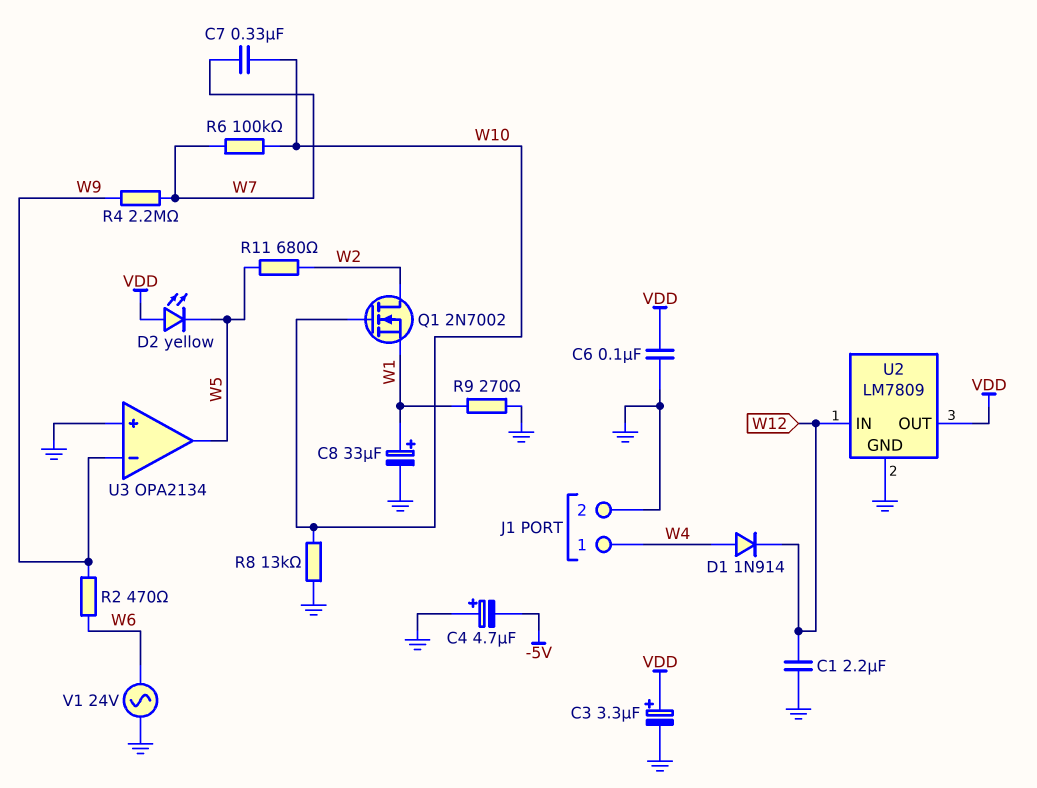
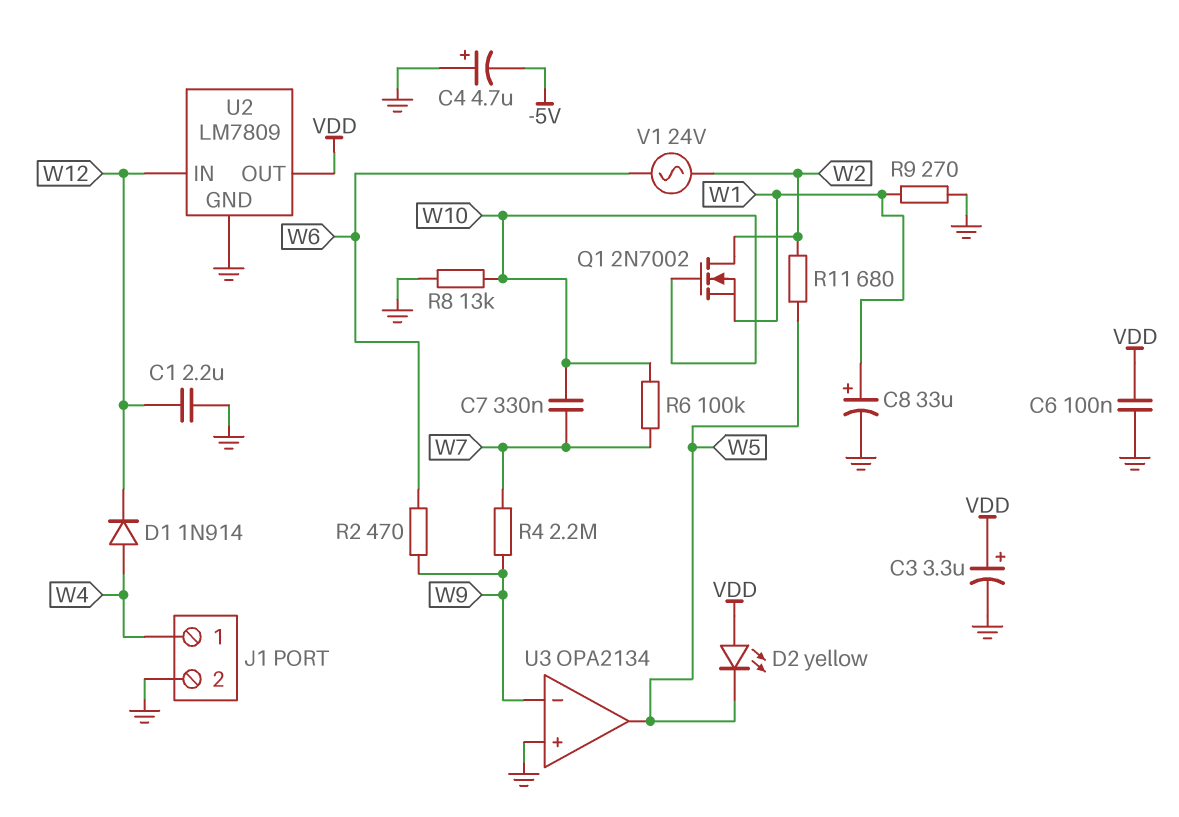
V1: AC 24V (GND, W6) -> AC 24V (W2, W6)

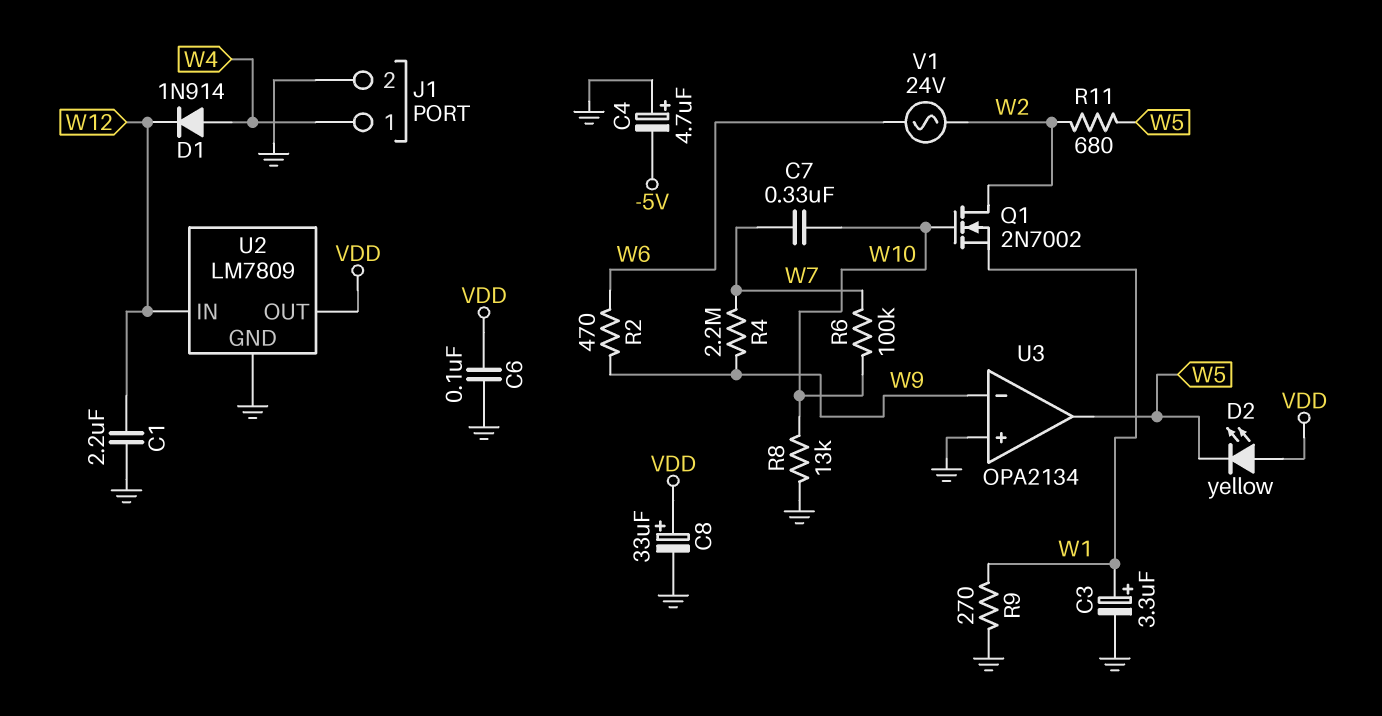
C3: 3.3uF (plus VDD, minus GND) -> 3.3uF (plus W1, minus GND)
C8: 33uF (plus W1, minus GND) -> 33uF (plus VDD, minus GND)

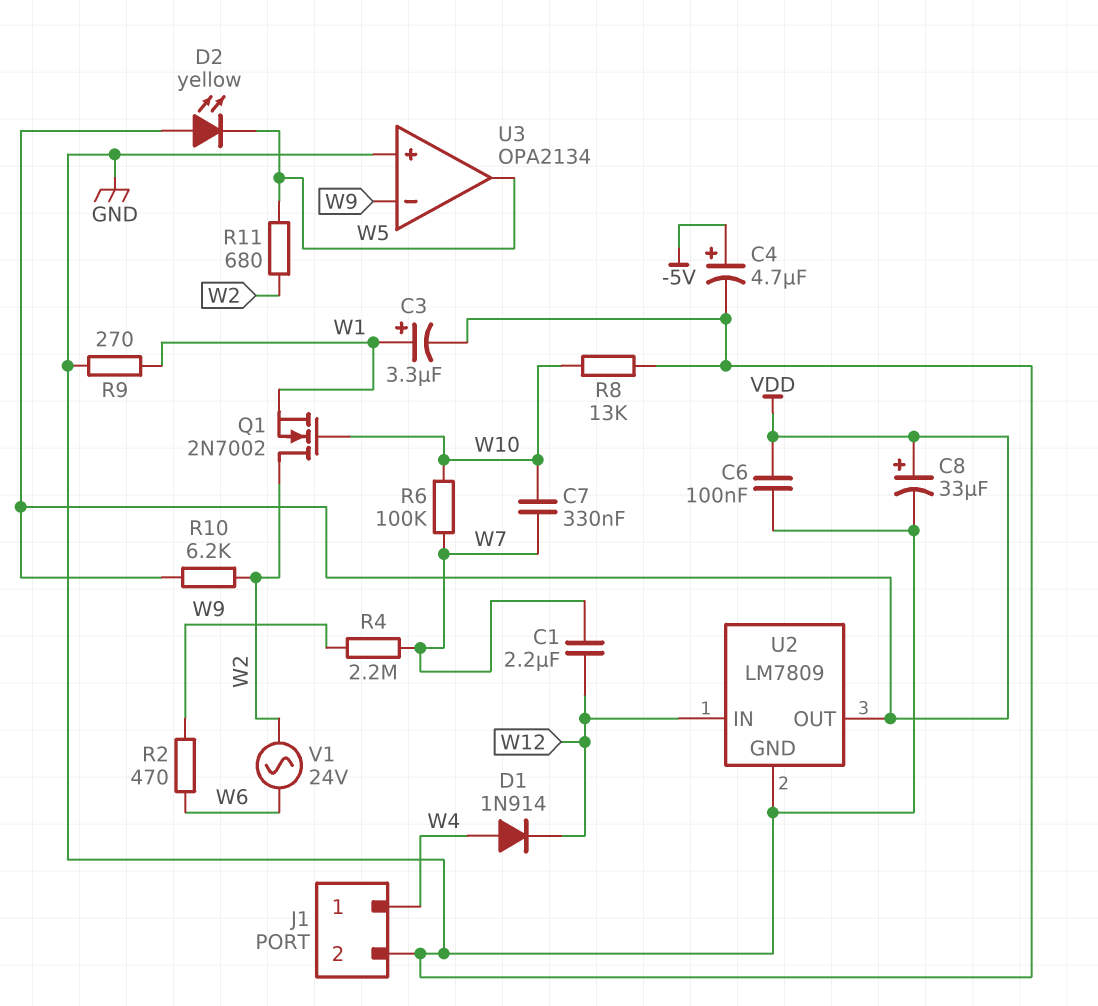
C1: 2.2uF (GND, W12) -> 2.2uF (W7, W12)
C4: 4.7uF (plus GND, minus -5V) -> 4.7uF (plus -5V, minus GND)
R10: none -> 6.2k (VDD, W2)

